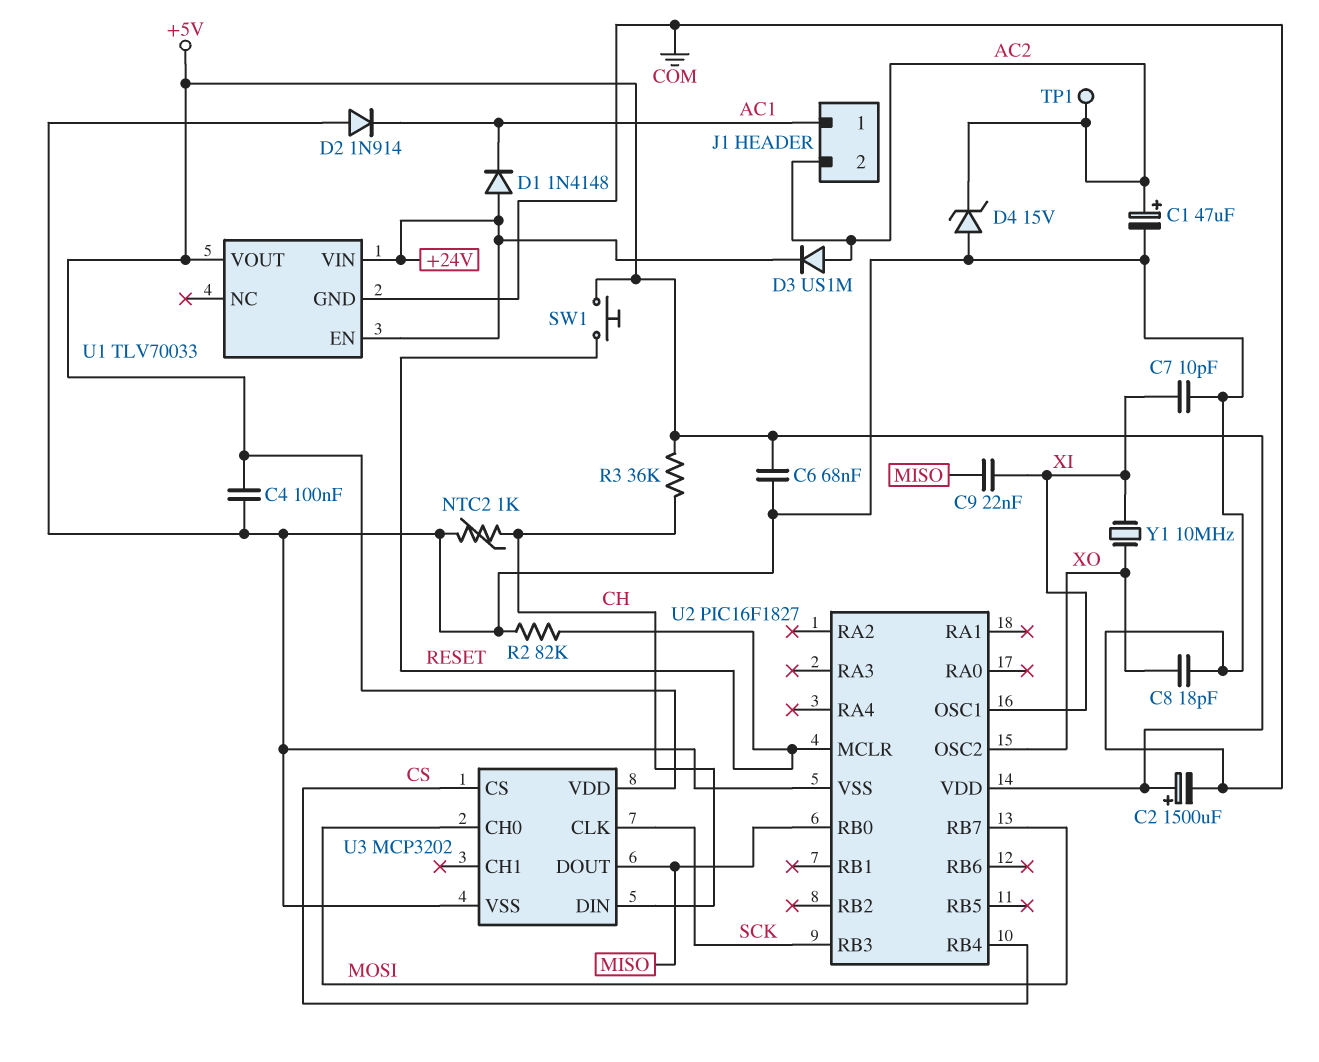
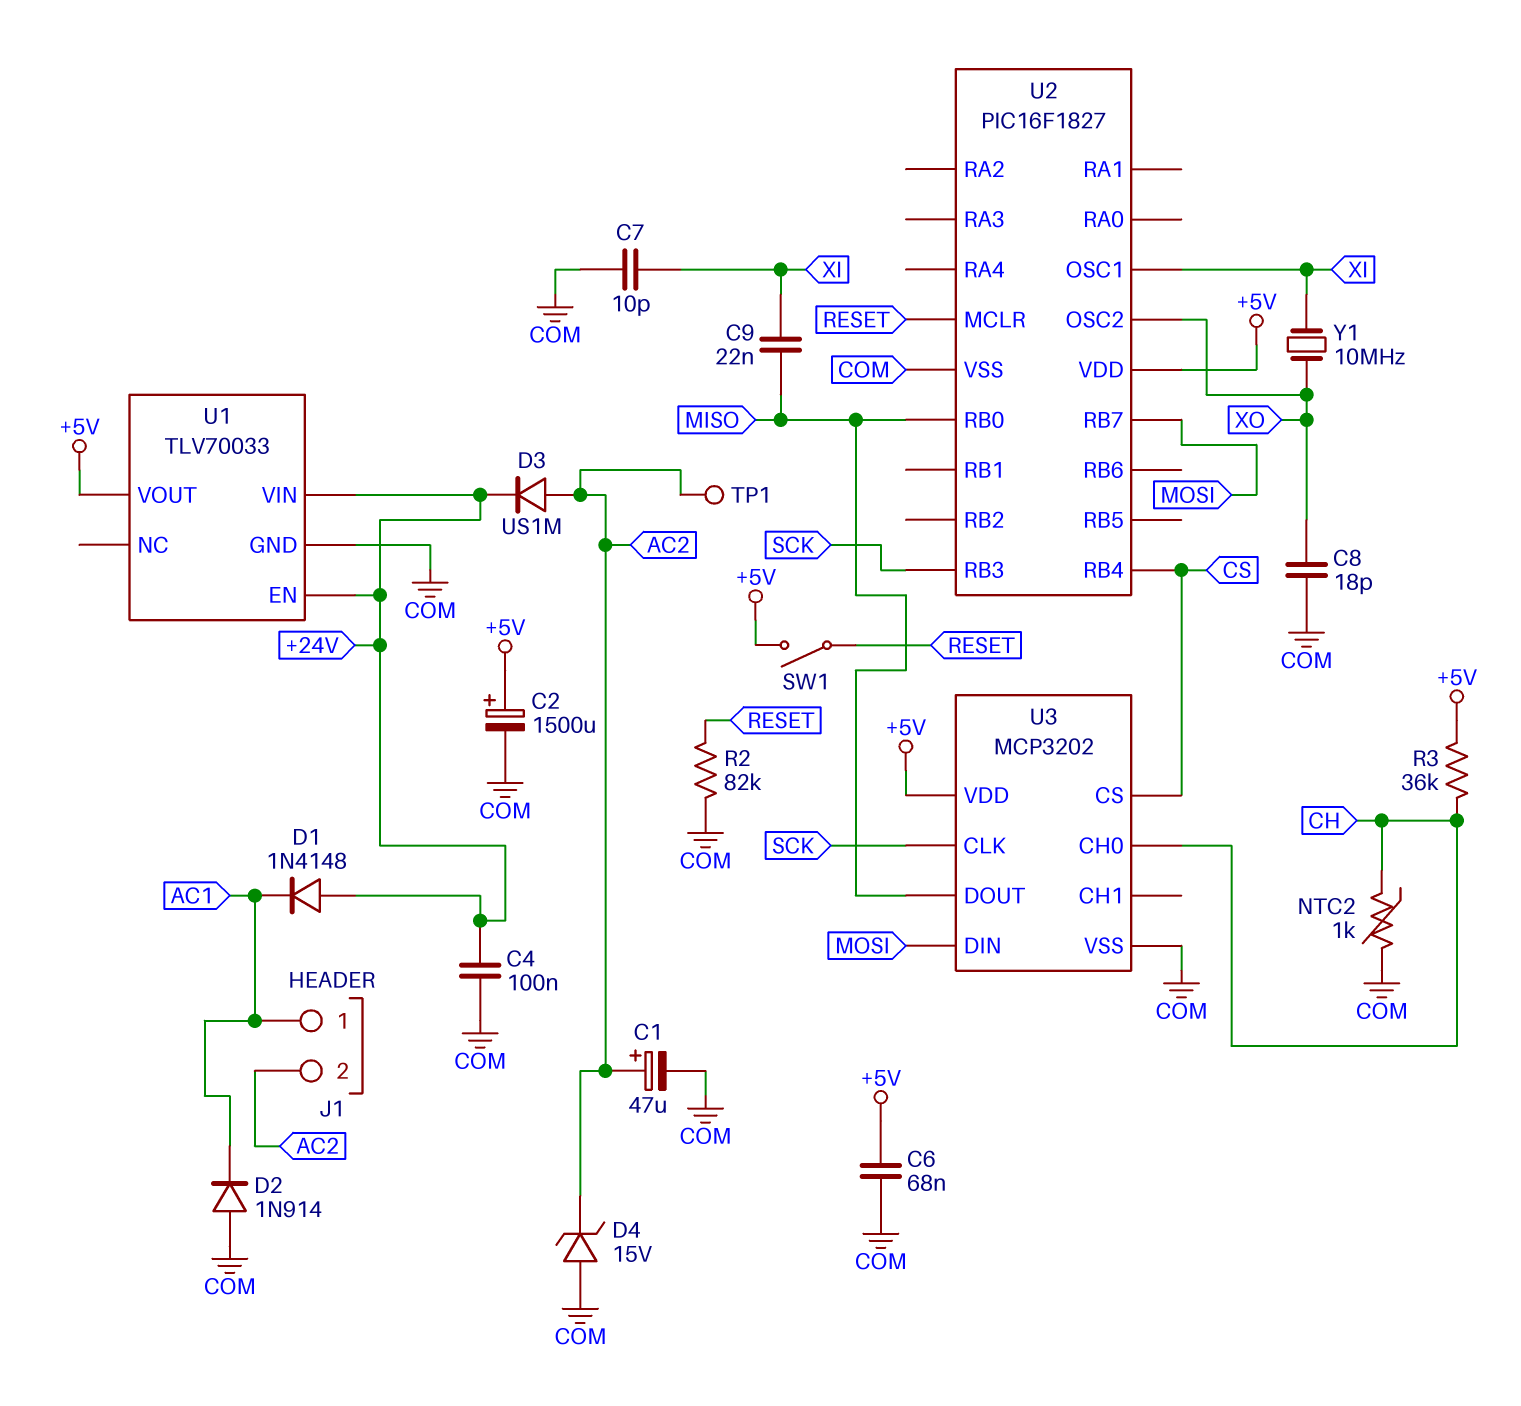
C4: 100nF (+5V, COM) -> 100nF (+24V, COM)
SW1: button (+5V, RESET) -> switch (+5V, RESET)
U3 pin CH0: MOSI -> CH
U3 pin DIN: CH -> MOSI

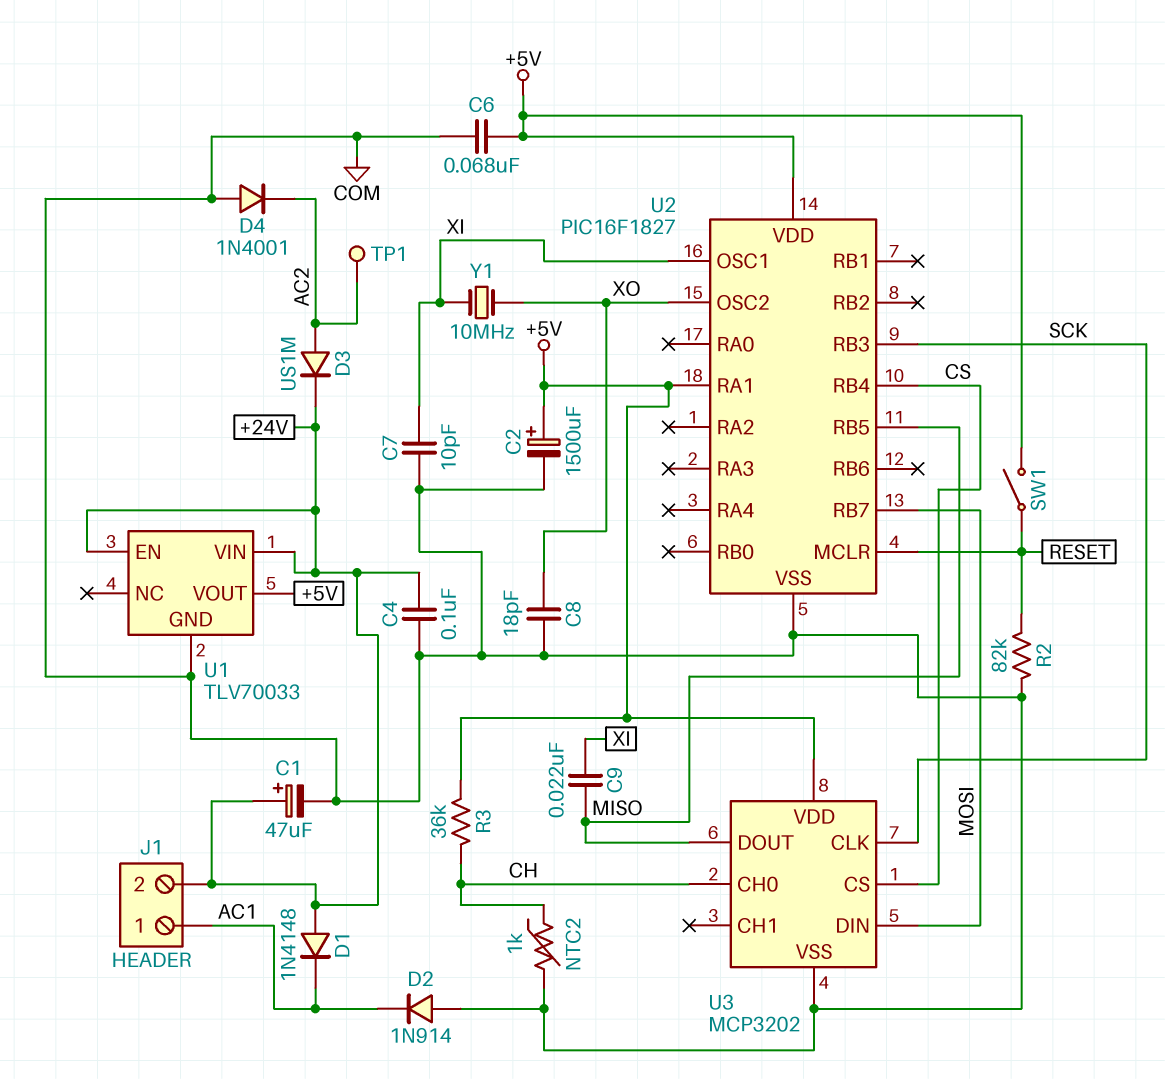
C1: 47uF (plus AC2, minus COM) -> 47uF (plus +24V, minus COM)
D4: zener 15V (A COM, K AC2) -> diode 1N4001 (A COM, K AC2)
J1 pin 2: AC2 -> +24V
U2 pin RA1: none -> +5V
U2 pin RB0: MISO -> none
U2 pin RB5: none -> MISO

